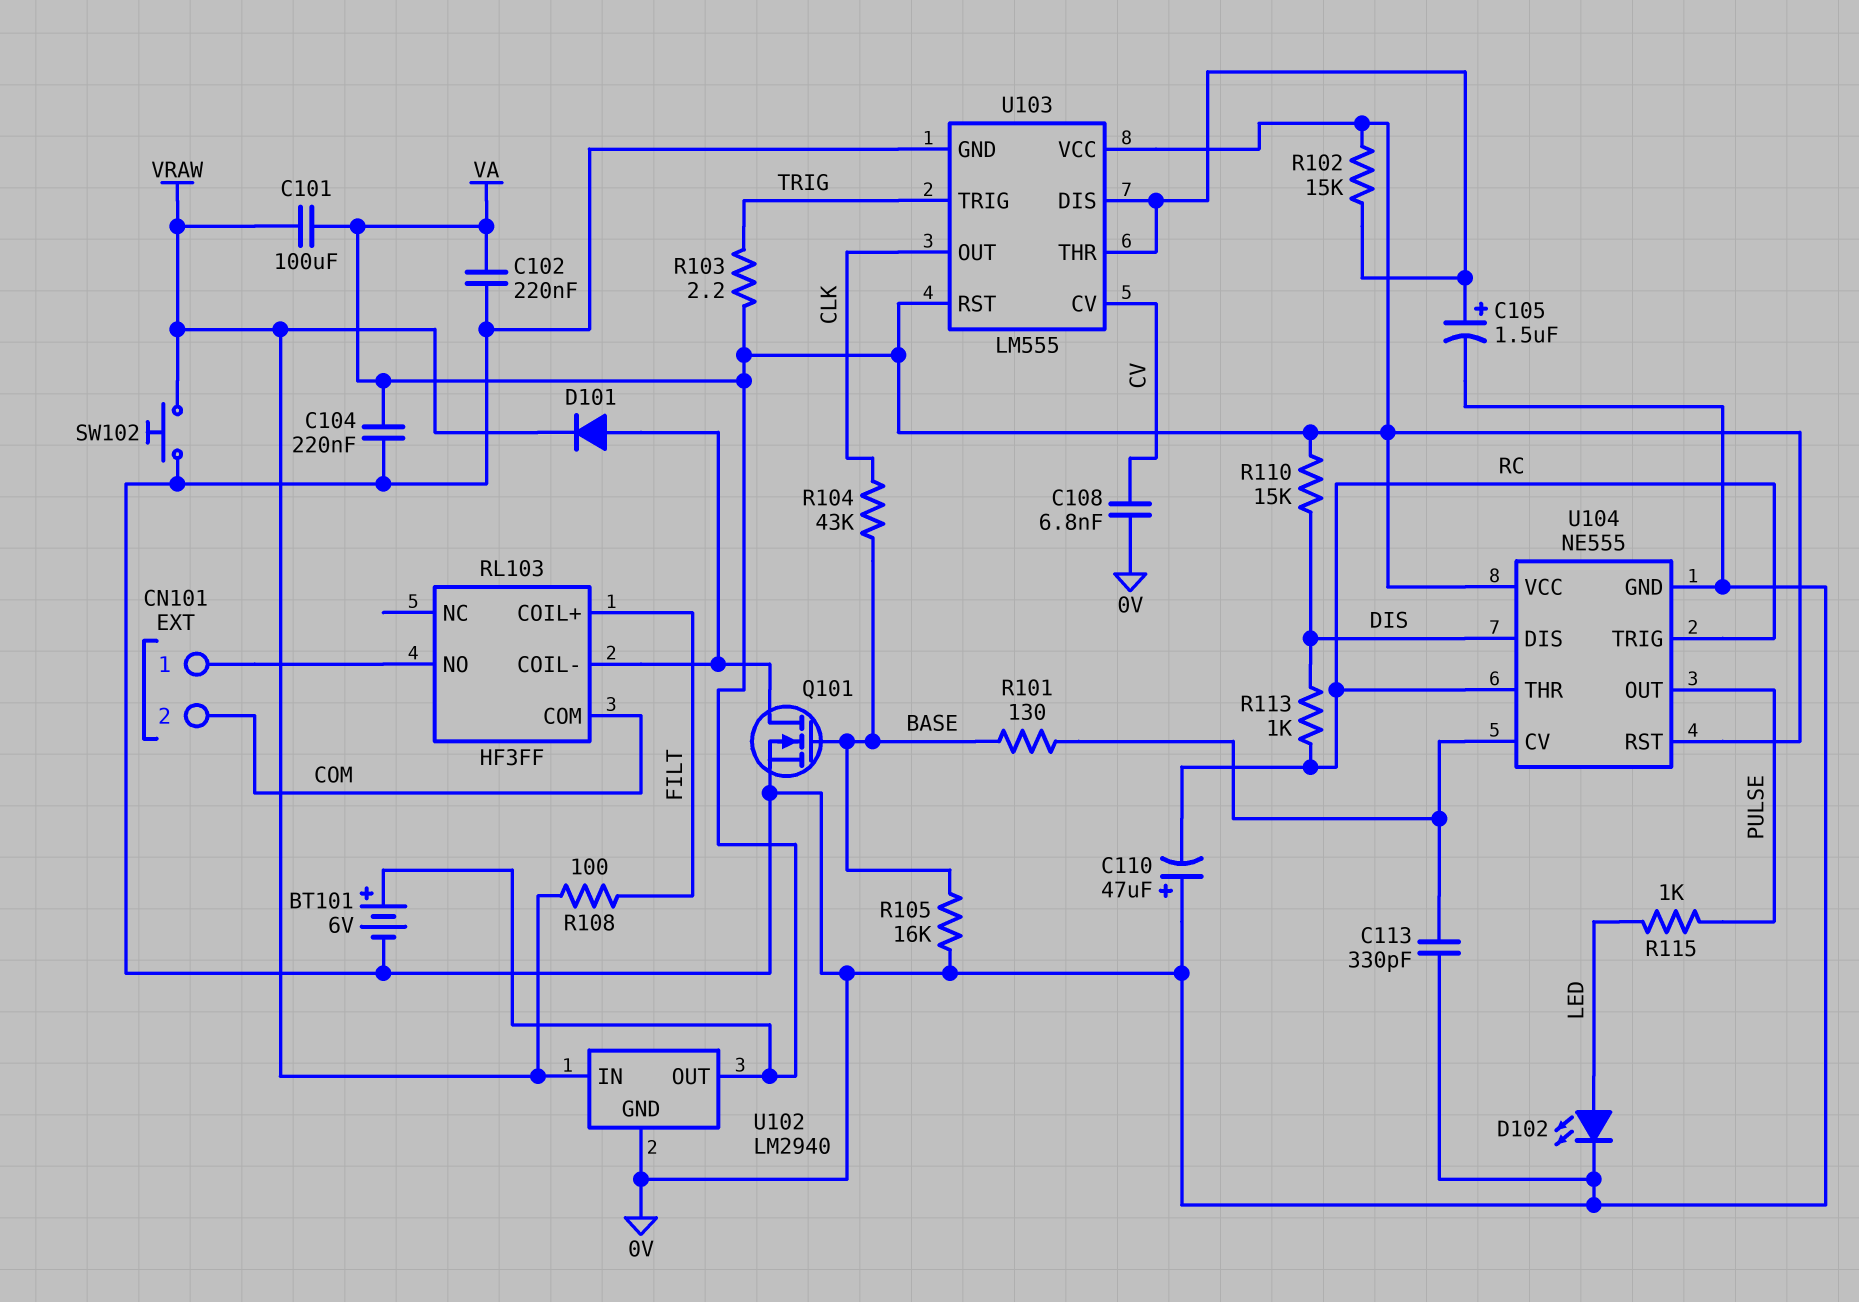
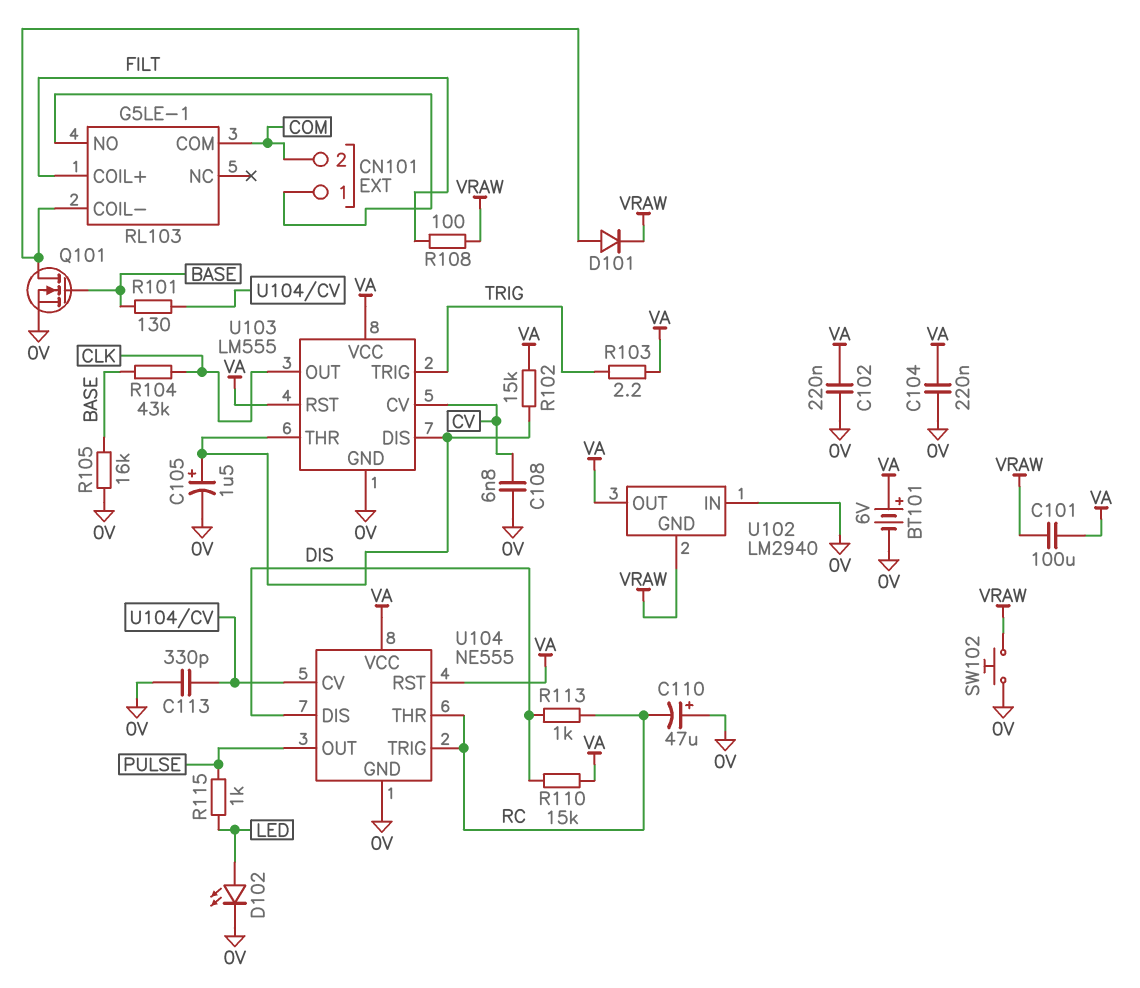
RL103: HF3FF -> G5LE-1
U102 pin GND: 0V -> VRAW
U102 pin IN: VRAW -> 0V

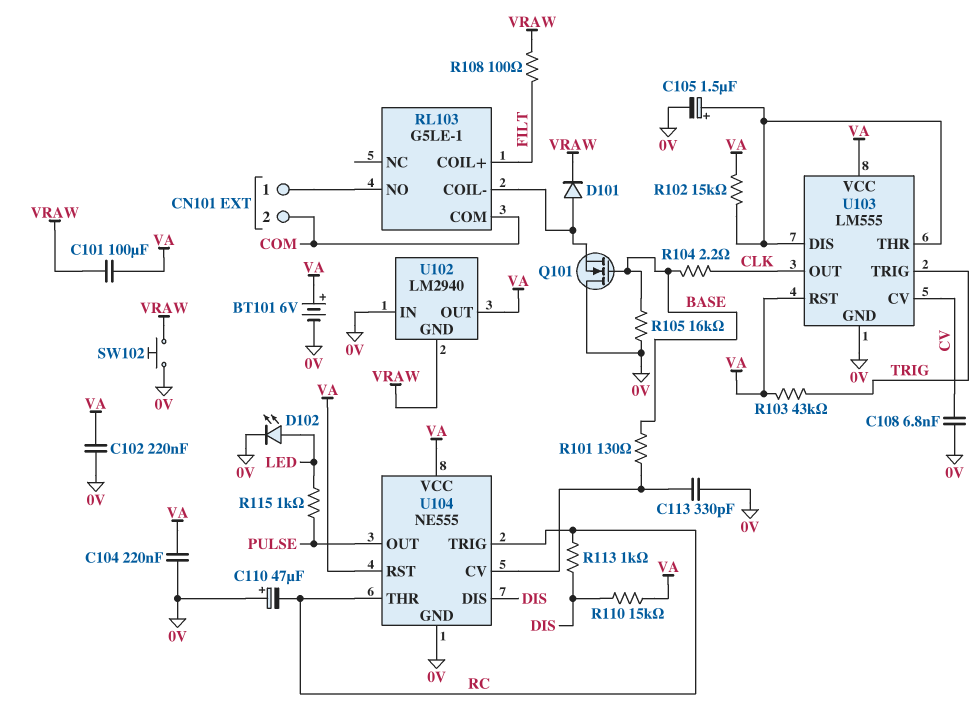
Q101: NMOS (G BASE, D RL103/COIL-, S 0V) -> NMOS (G BASE, D 0V, S RL103/COIL-)
R103: 2.2 (TRIG, VA) -> 43k (TRIG, VA)
R104: 43k (BASE, CLK) -> 2.2 (BASE, CLK)

